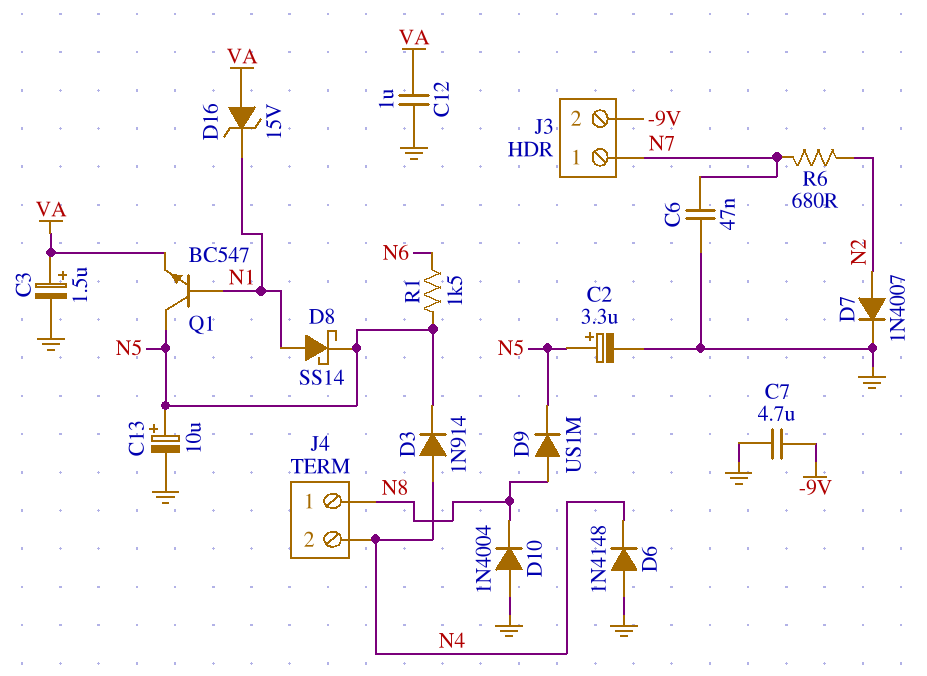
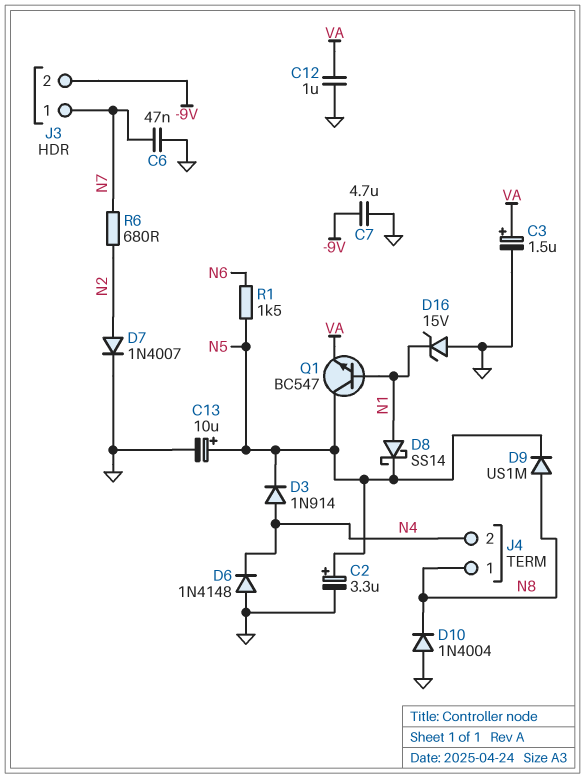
D16: zener 15V (A VA, K N1) -> zener 15V (A GND, K N1)

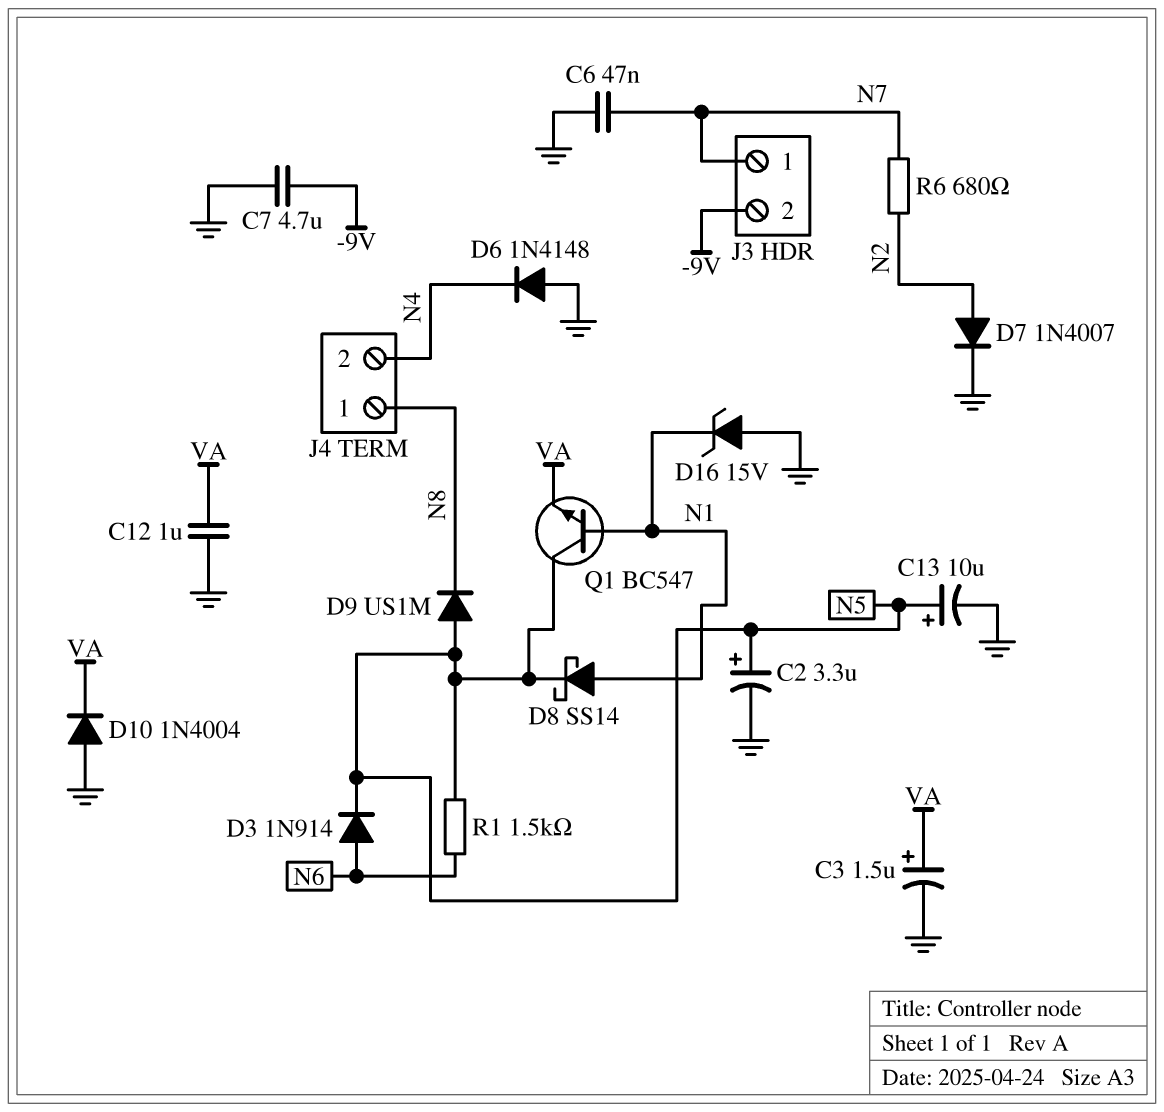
D3: diode 1N914 (A N4, K N5) -> diode 1N914 (A N6, K N5)
D9: diode US1M (A N8, K N5) -> diode US1M (A N5, K N8)
D10: diode 1N4004 (A GND, K N8) -> diode 1N4004 (A GND, K VA)

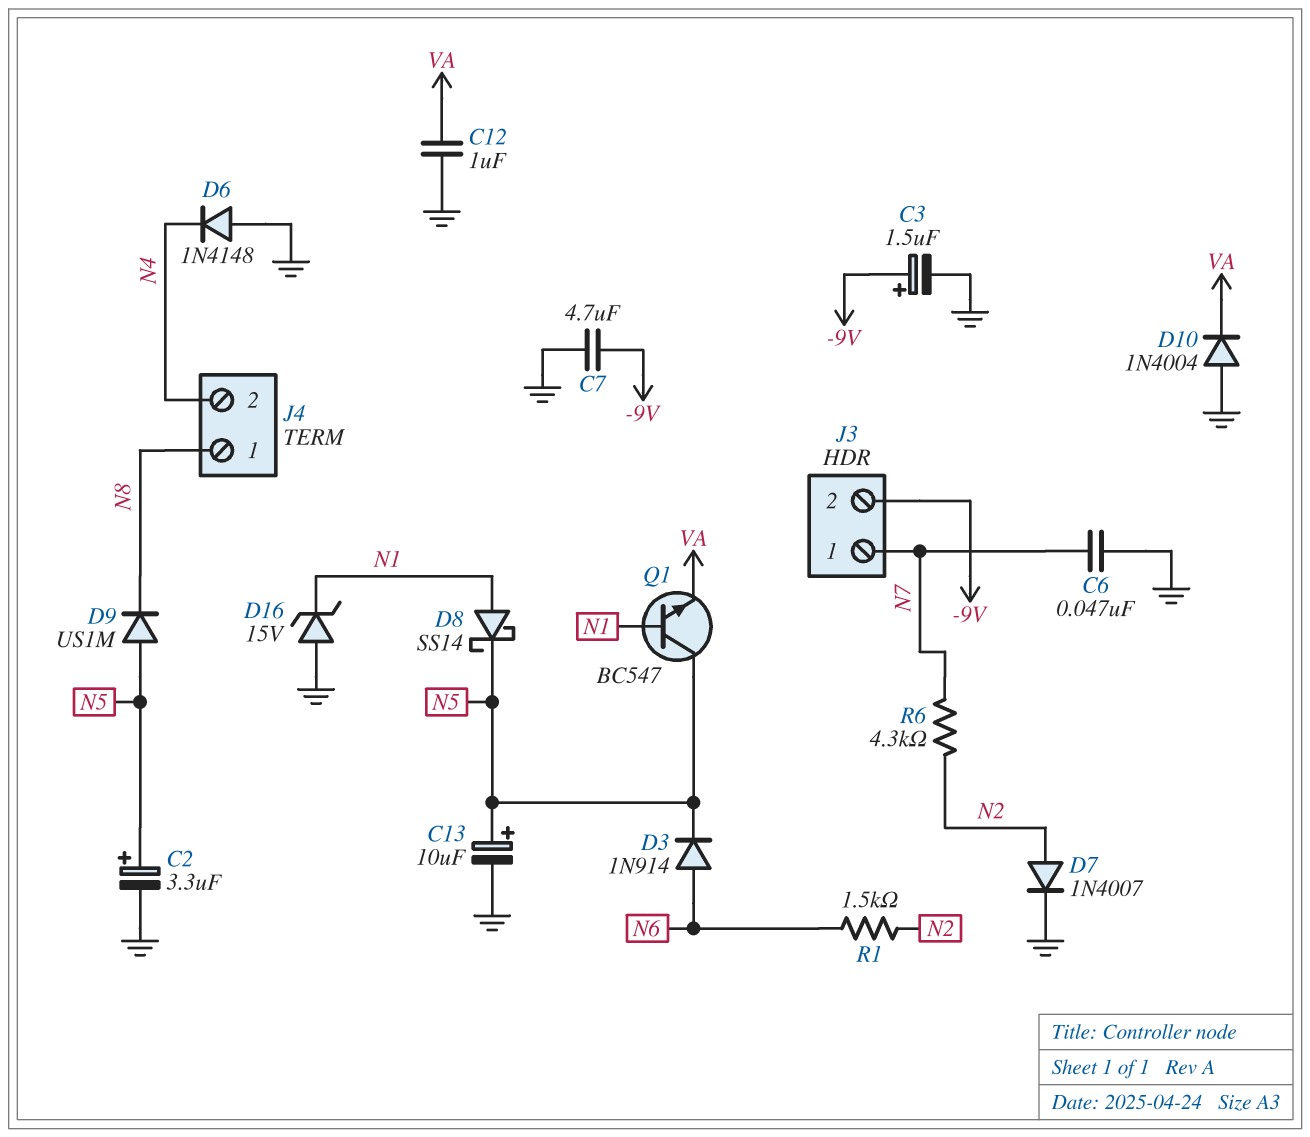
C3: 1.5uF (plus VA, minus GND) -> 1.5uF (plus -9V, minus GND)
R1: 1.5k (N5, N6) -> 1.5k (N2, N6)
R6: 680 (N2, N7) -> 4.3k (N2, N7)

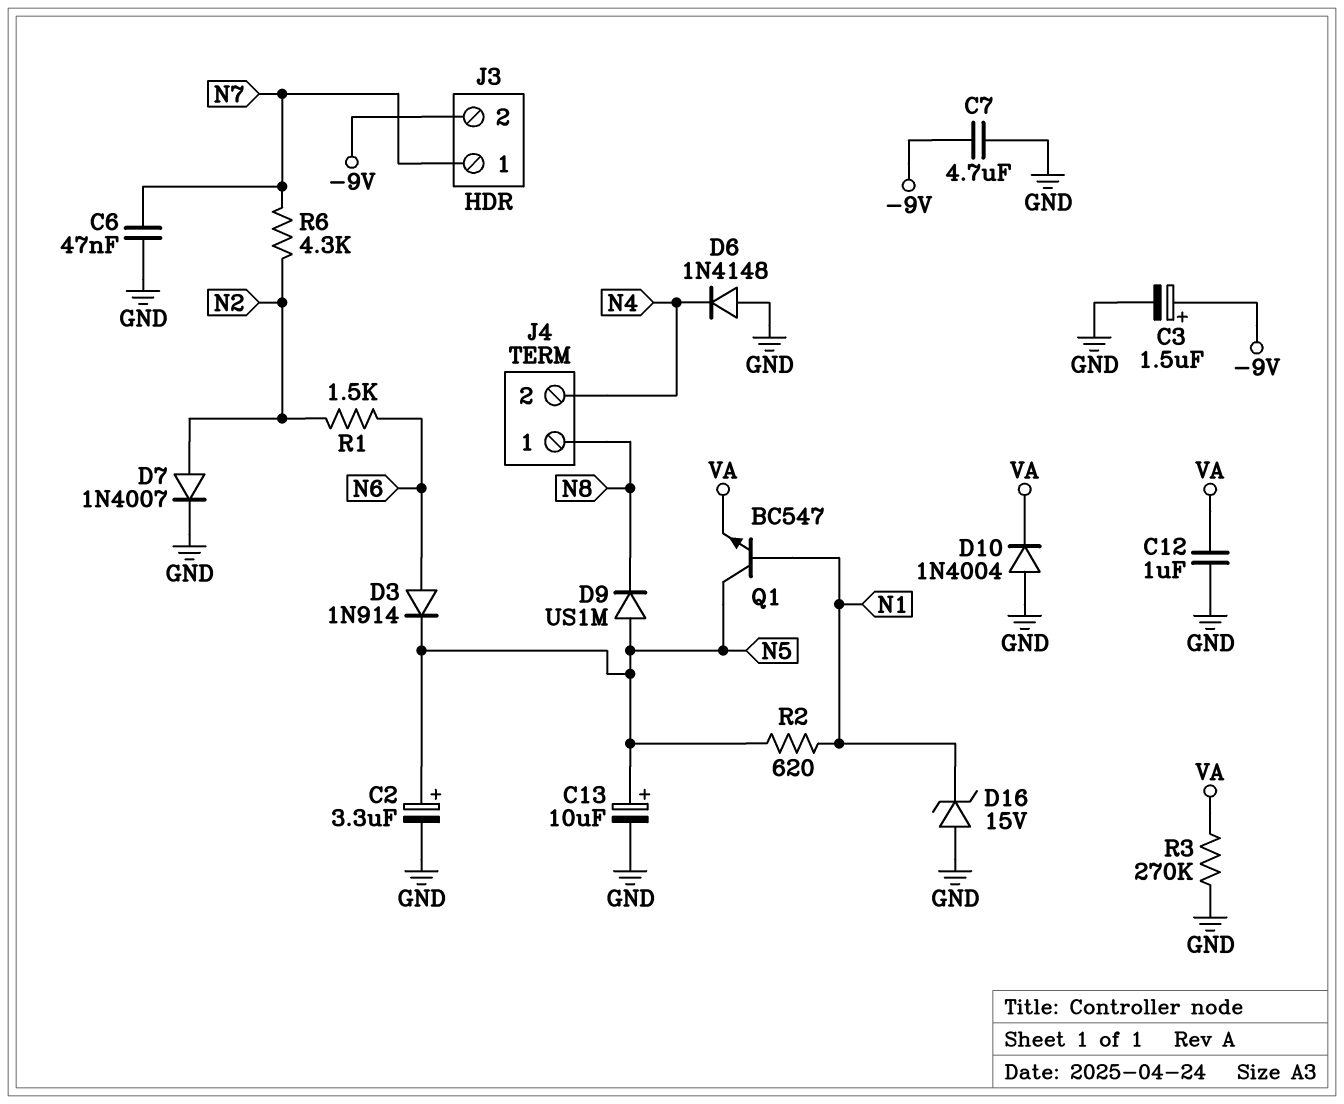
D8: schottky SS14 (A N1, K N5) -> none
R2: none -> 620 (N1, N5)
R3: none -> 270k (GND, VA)

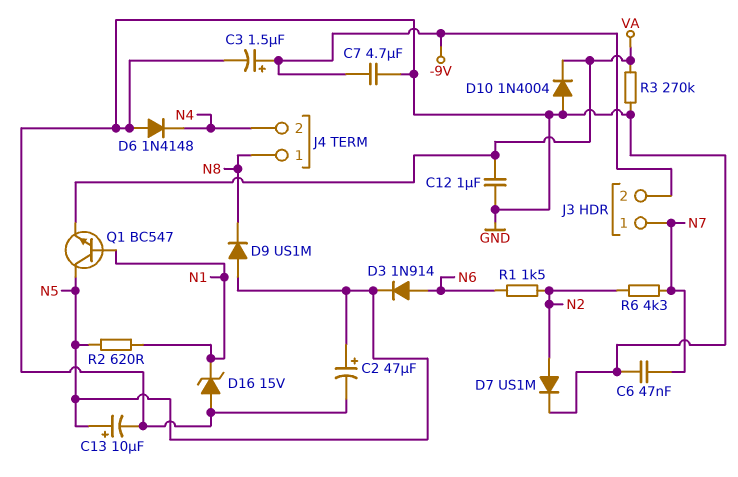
C2: 3.3uF (plus N5, minus GND) -> 47uF (plus N5, minus GND)
D7: diode 1N4007 (A N2, K GND) -> diode US1M (A N2, K GND)

